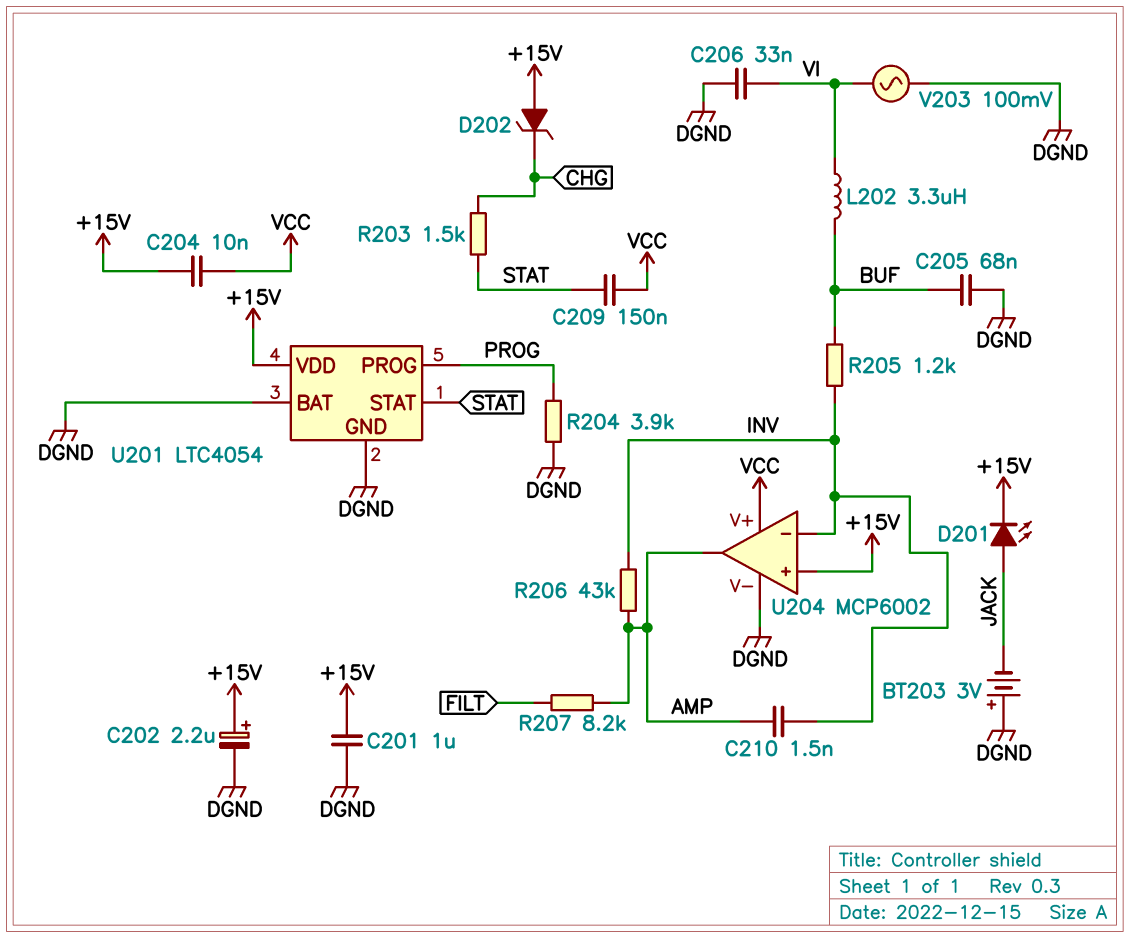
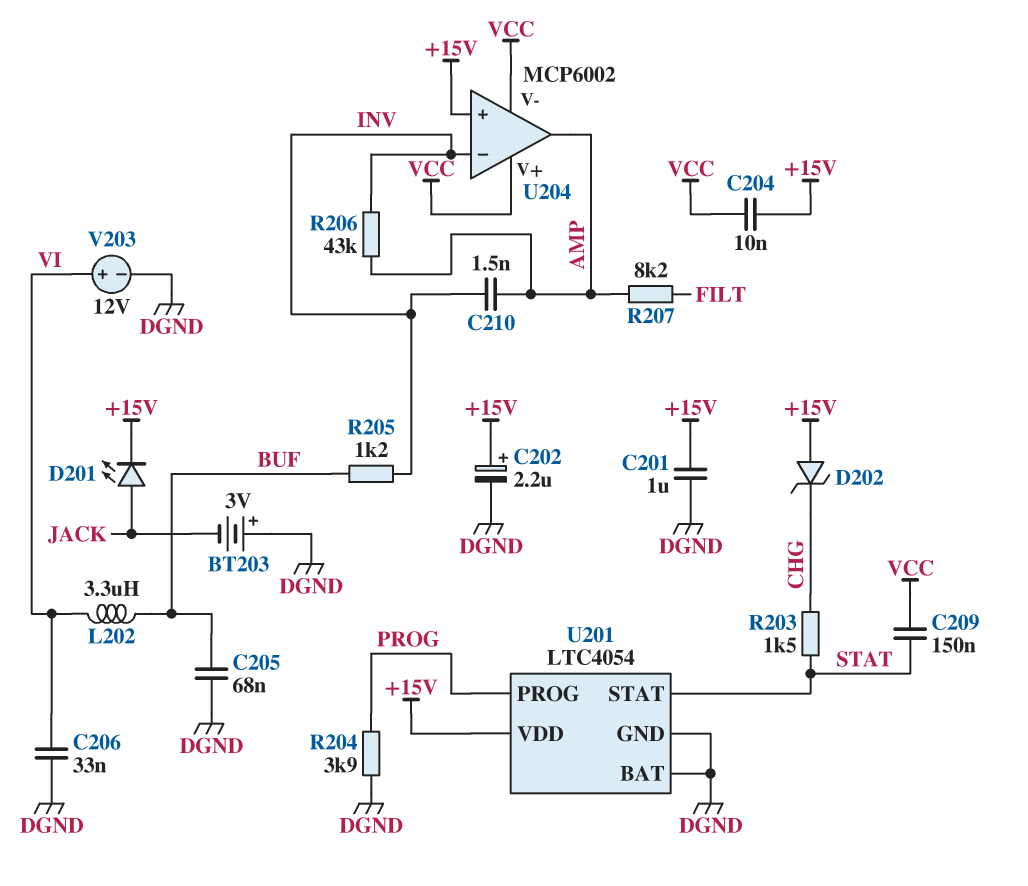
U204 pin V-: DGND -> VCC
V203: AC 100mV (DGND, VI) -> 12V (plus VI, minus DGND)

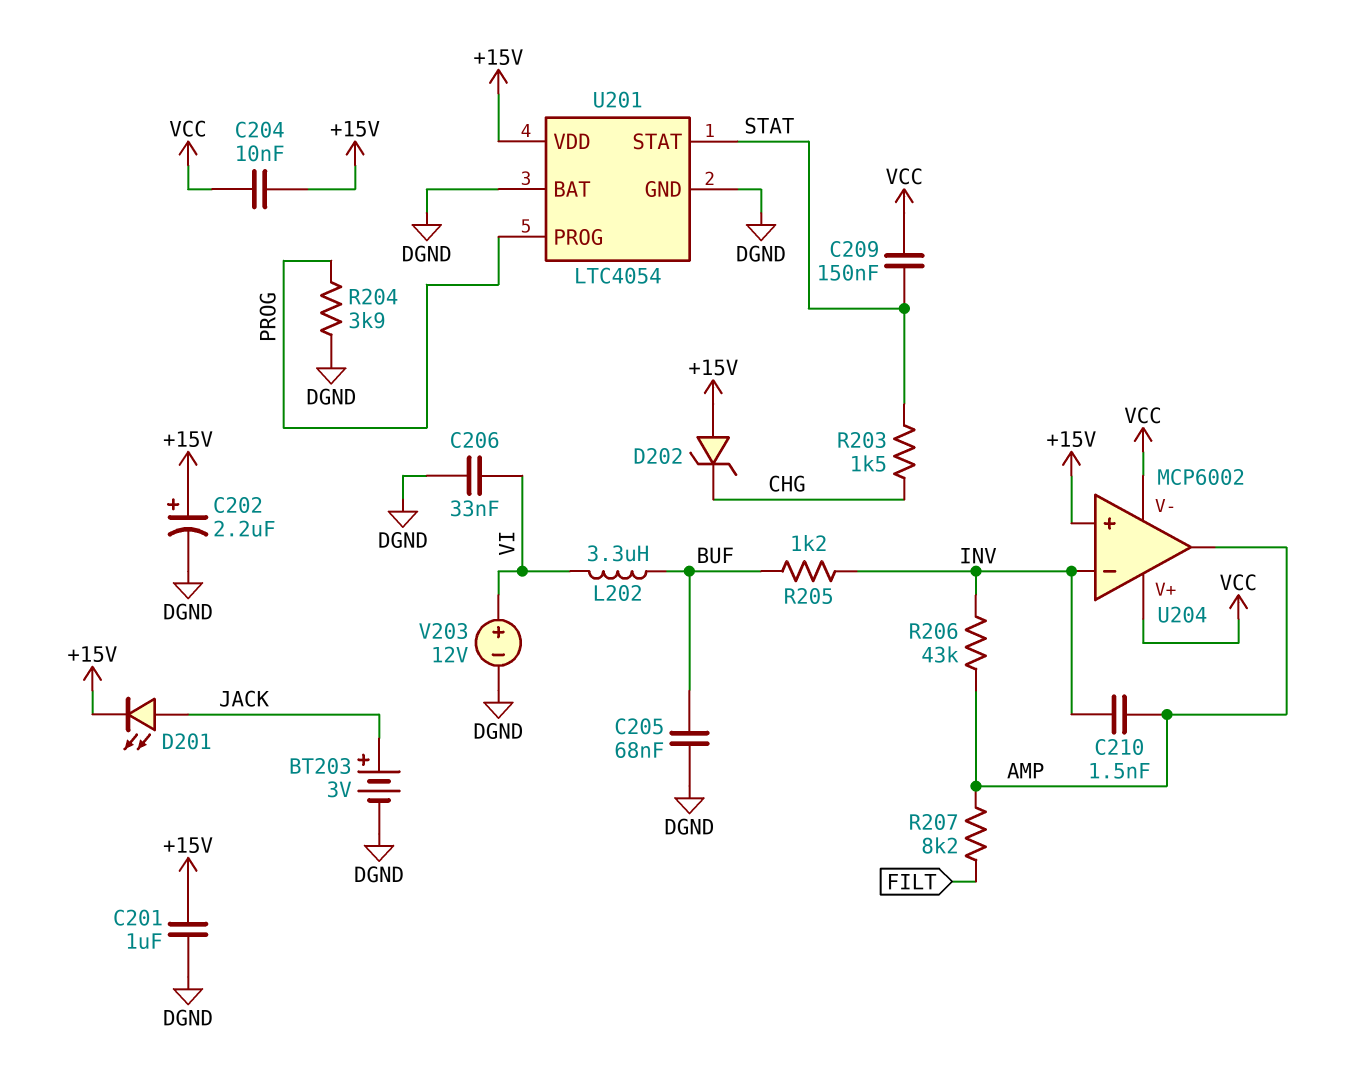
BT203: 3V (plus DGND, minus JACK) -> 3V (plus JACK, minus DGND)

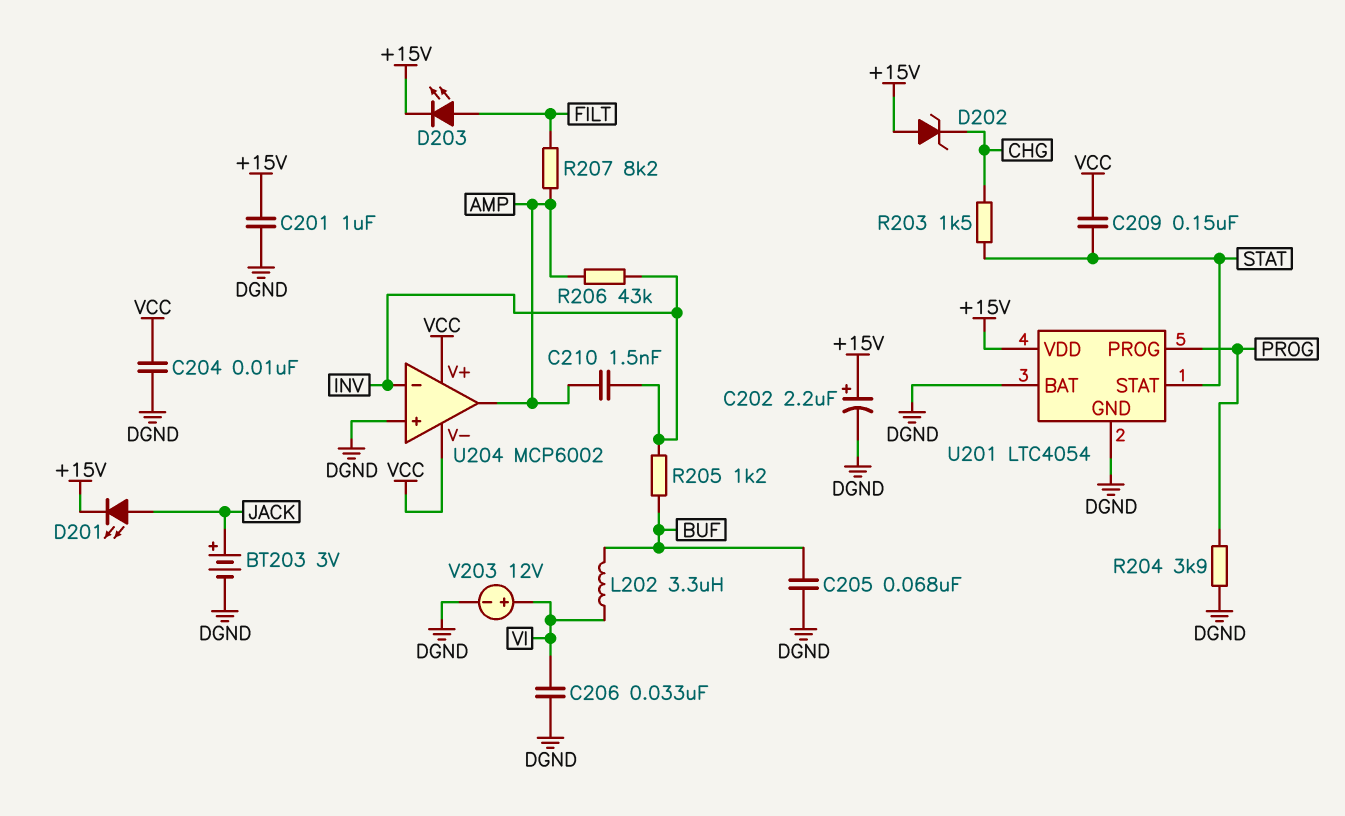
C204: 10nF (+15V, VCC) -> 10nF (DGND, VCC)
D203: none -> LED (A FILT, K +15V)
U204 pin in+: +15V -> DGND

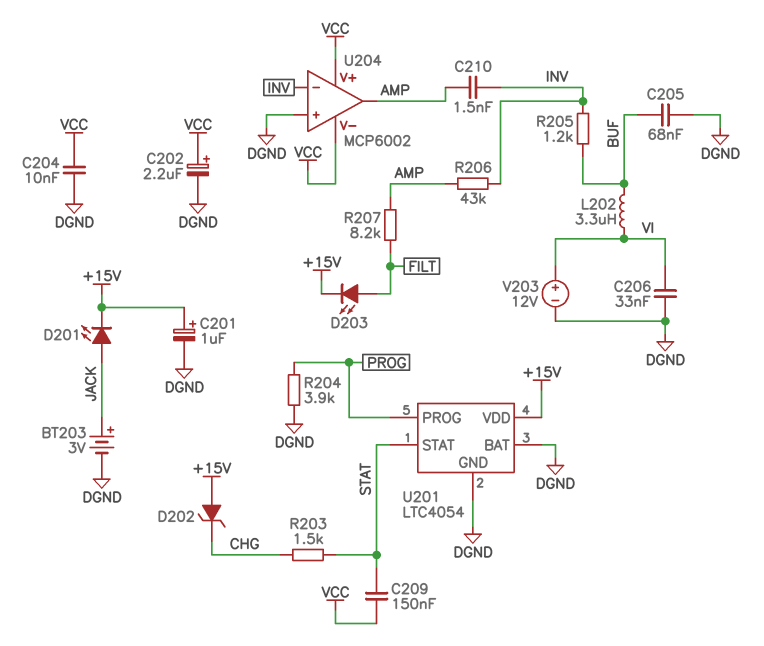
C201: 1uF (+15V, DGND) -> 1uF (plus +15V, minus DGND)
C202: 2.2uF (plus +15V, minus DGND) -> 2.2uF (plus VCC, minus DGND)

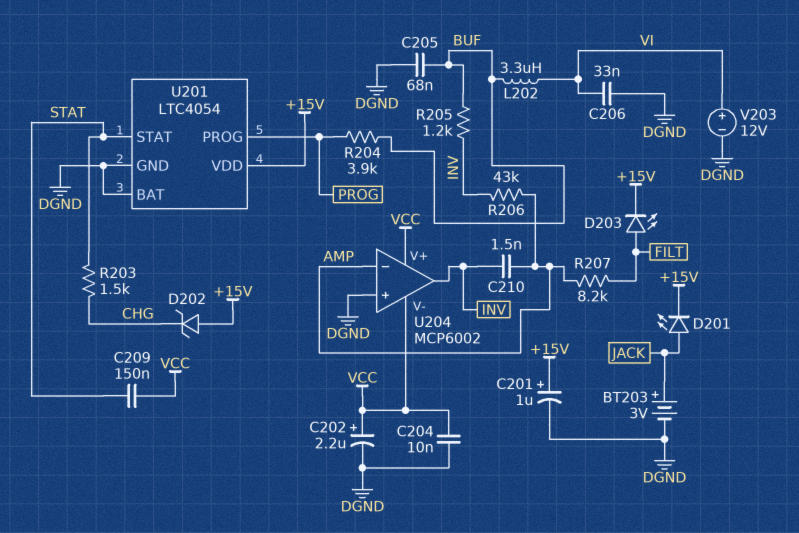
R204: 3.9k (DGND, PROG) -> 3.9k (BUF, PROG)
U204 pin in-: INV -> AMP
U204 pin out: AMP -> INV

